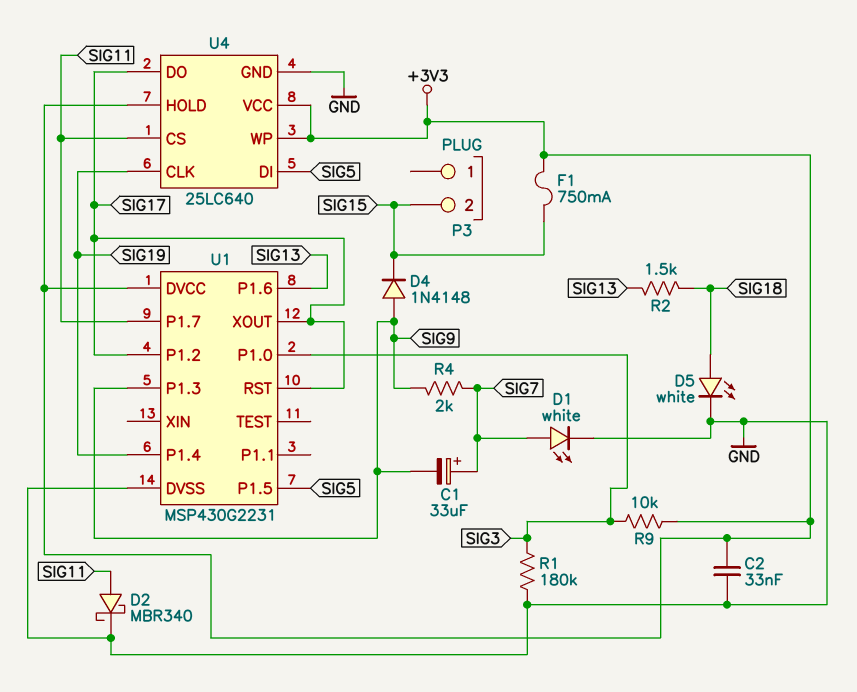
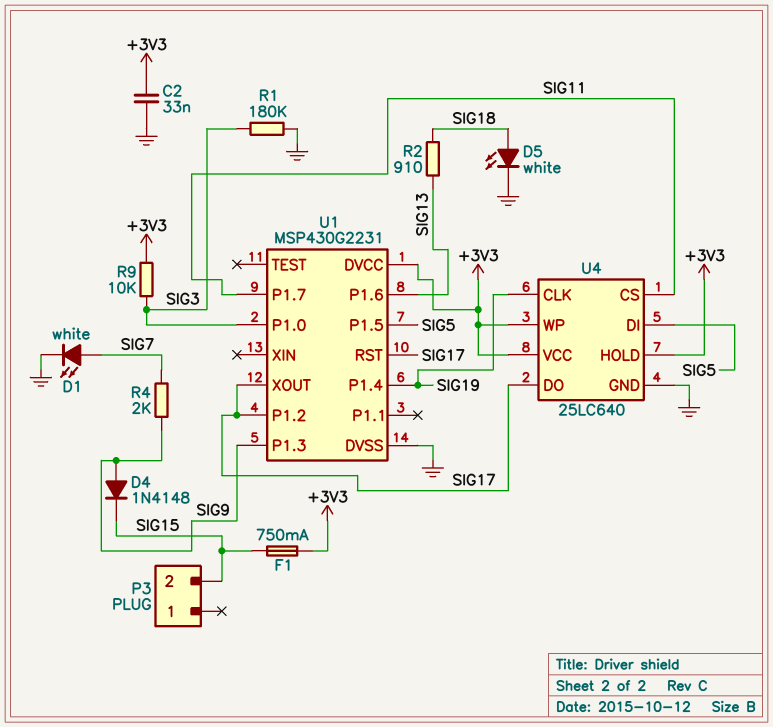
C1: 33uF (plus SIG7, minus SIG9) -> none
D2: schottky MBR340 (A SIG11, K GND) -> none
R2: 1.5k (SIG13, SIG18) -> 910 (SIG13, SIG18)

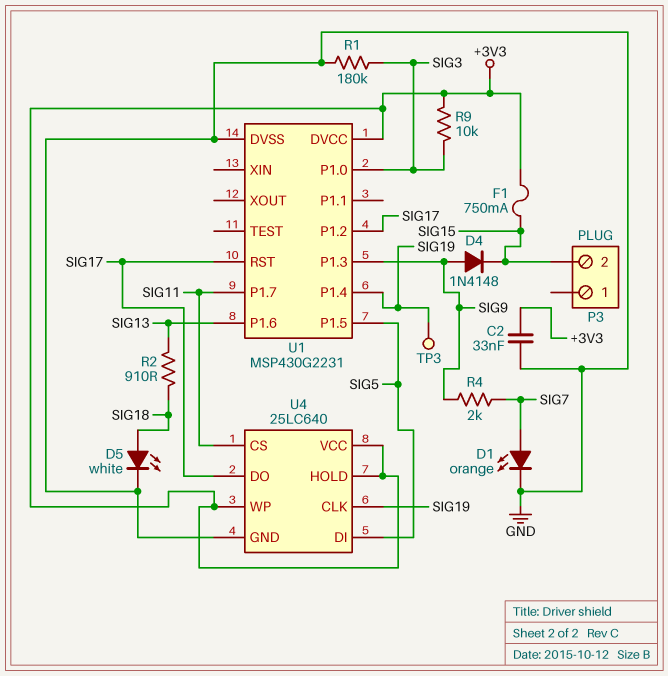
D1: LED white (A SIG7, K GND) -> LED orange (A SIG7, K GND)
TP3: none -> test point (SIG19)
U1 pin XOUT: SIG17 -> none

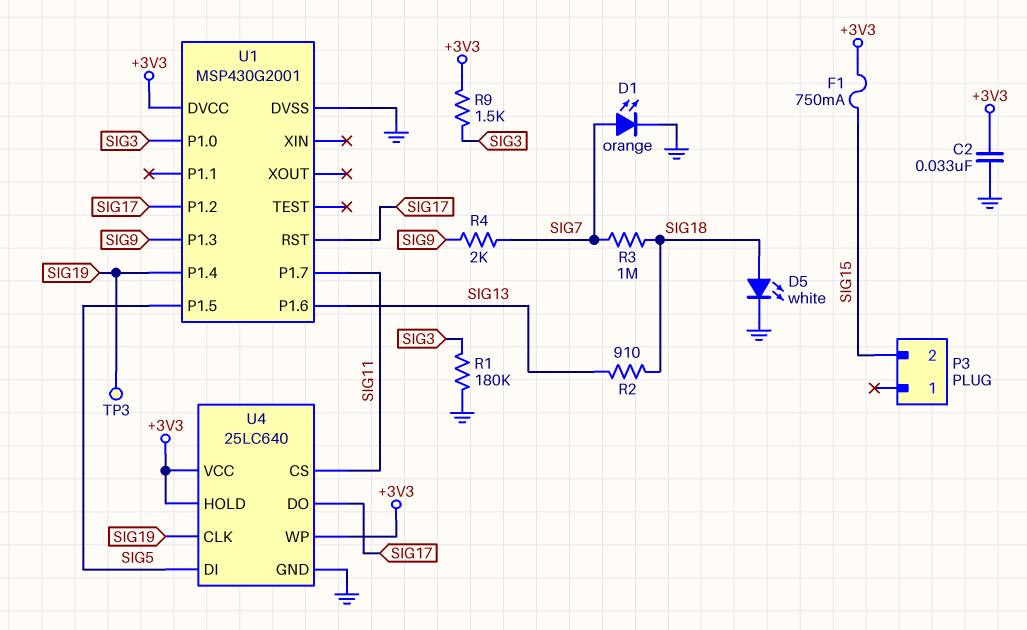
D4: diode 1N4148 (A SIG9, K SIG15) -> none
R3: none -> 1M (SIG7, SIG18)
R9: 10k (+3V3, SIG3) -> 1.5k (+3V3, SIG3)
U1: MSP430G2231 -> MSP430G2001

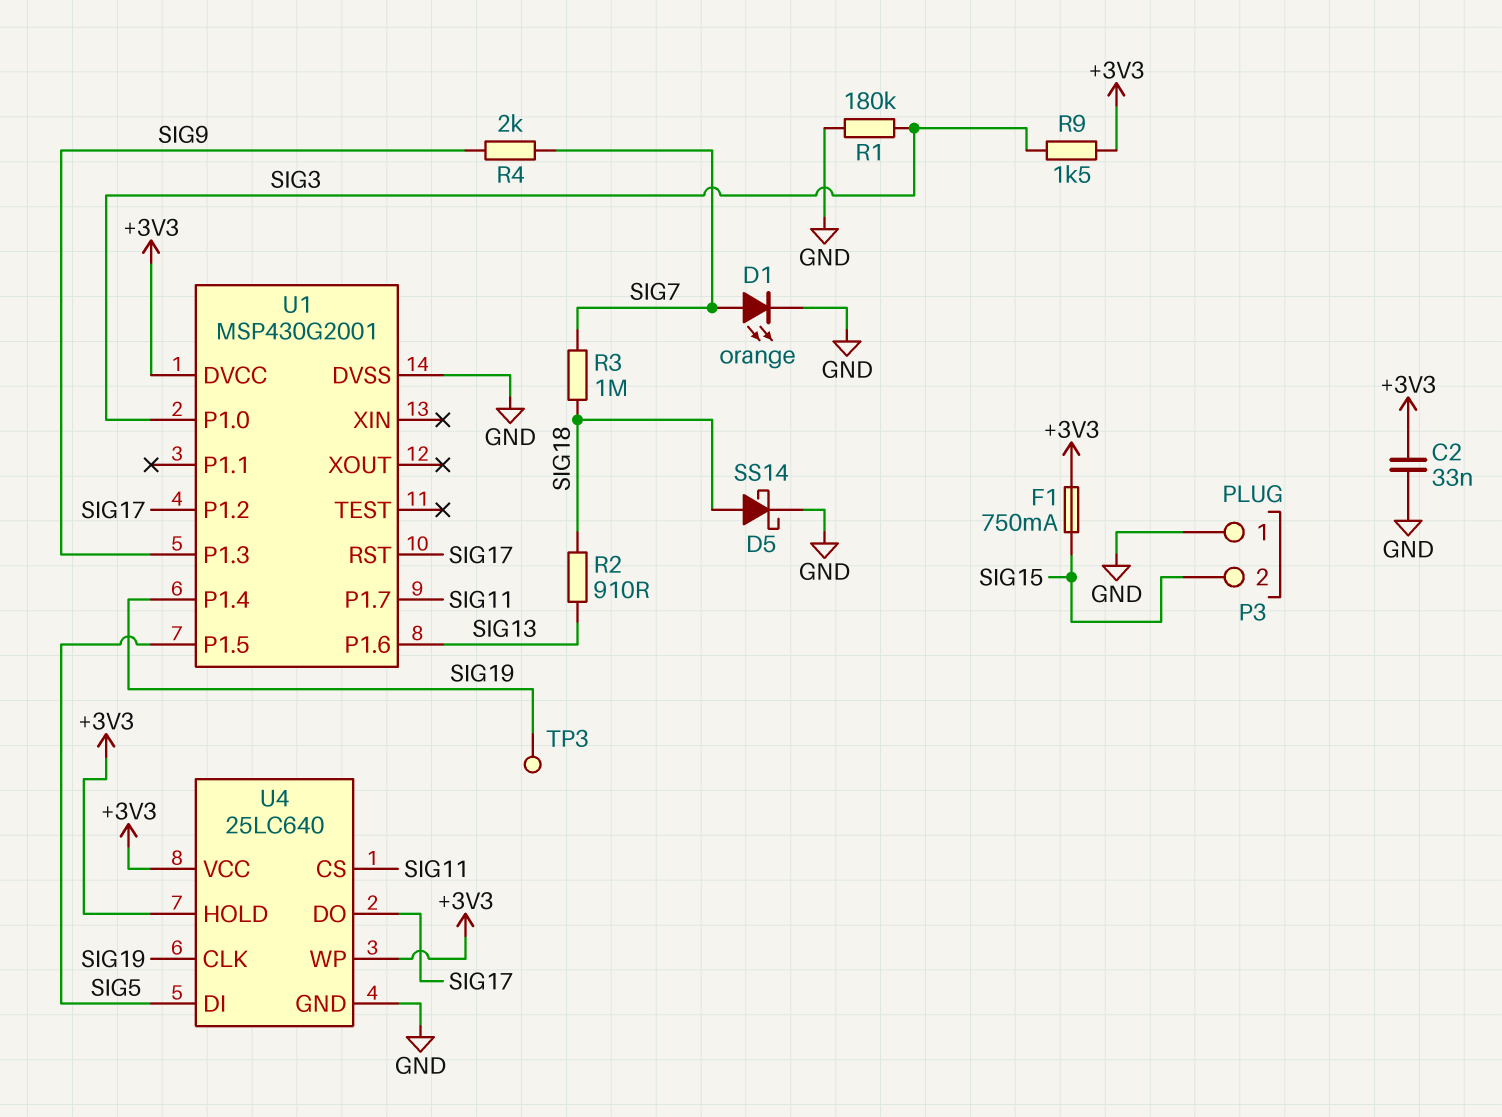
D5: LED white (A SIG18, K GND) -> schottky SS14 (A SIG18, K GND)
P3 pin 1: none -> GND

